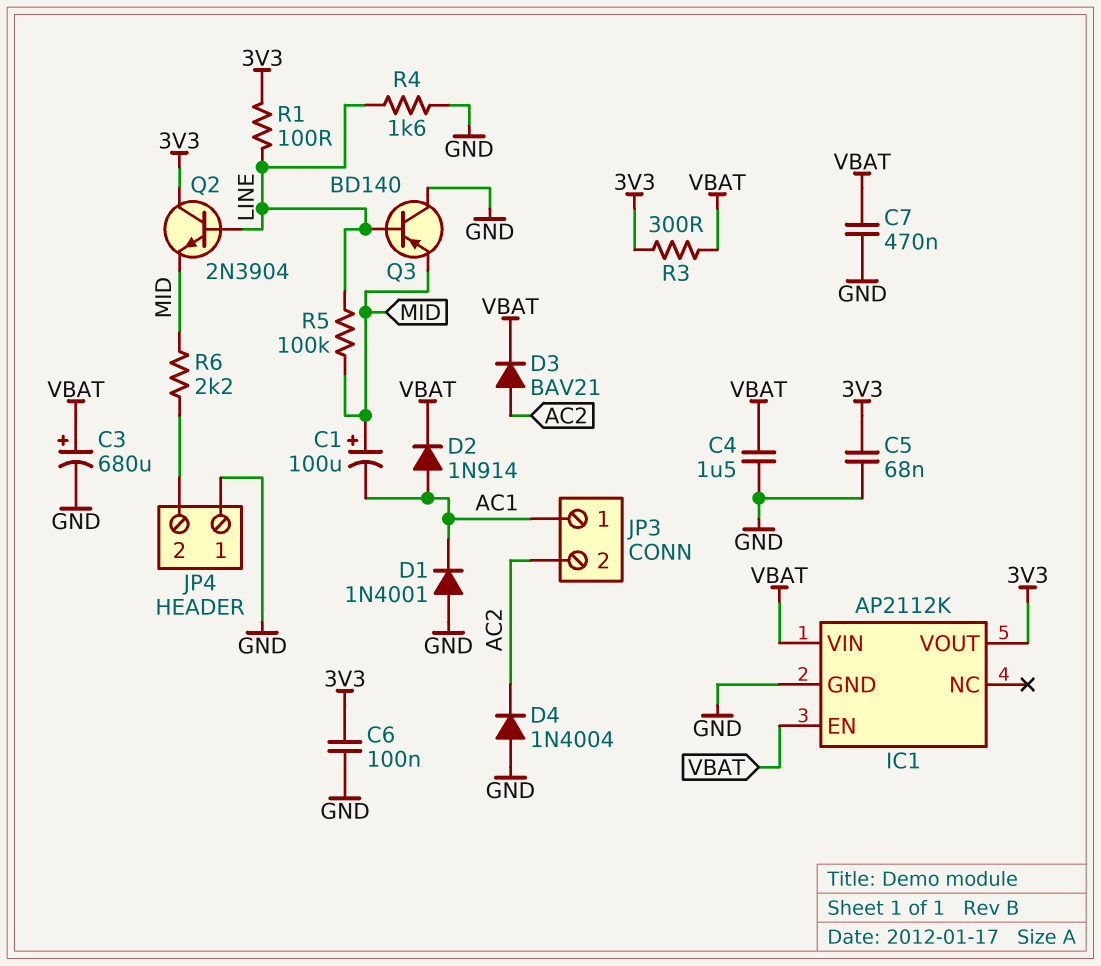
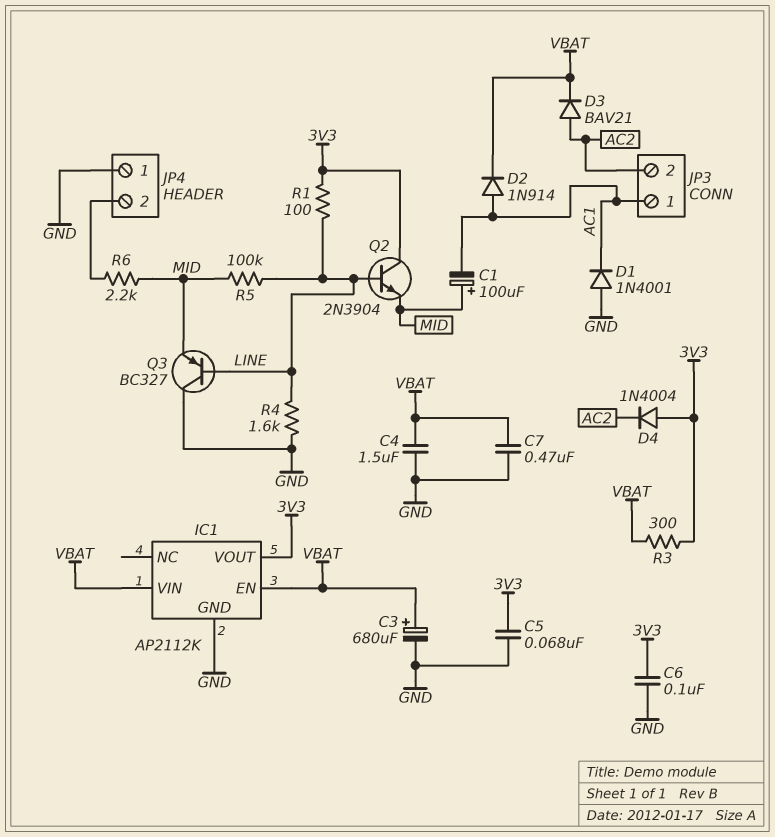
D4: diode 1N4004 (A GND, K AC2) -> diode 1N4004 (A 3V3, K AC2)
Q3: PNP BD140 (B LINE, C GND, E MID) -> PNP BC327 (B LINE, C GND, E MID)

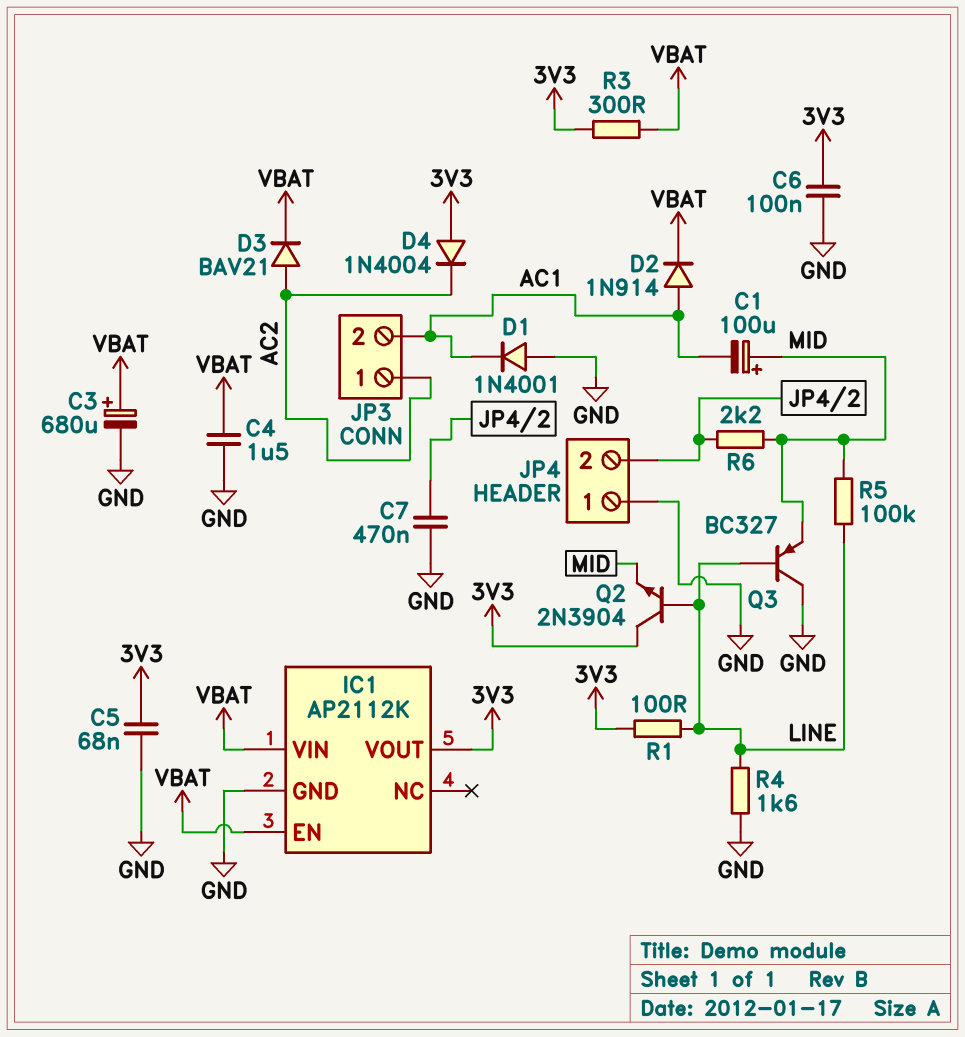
C7: 470nF (GND, VBAT) -> 470nF (GND, JP4/2)
JP3 pin 1: AC1 -> AC2
JP3 pin 2: AC2 -> AC1

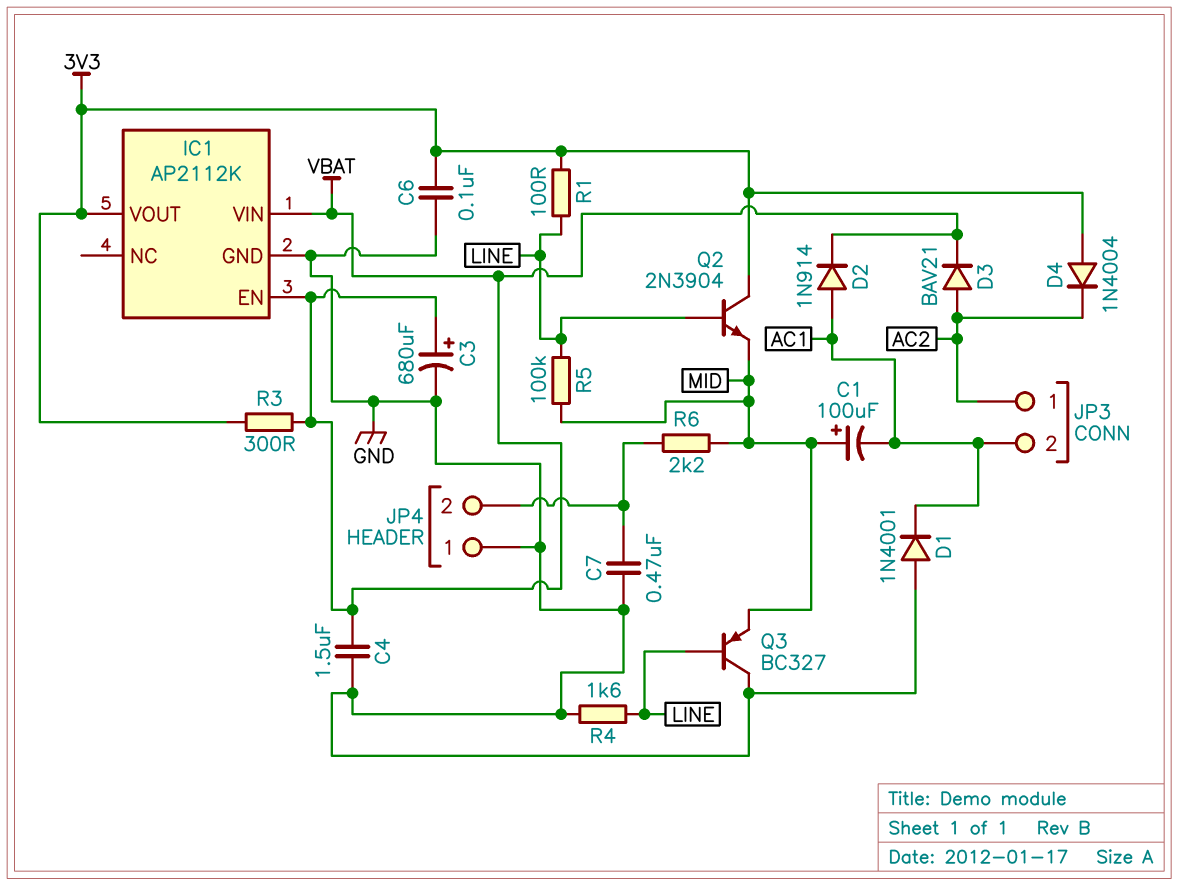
C5: 68nF (3V3, GND) -> none

